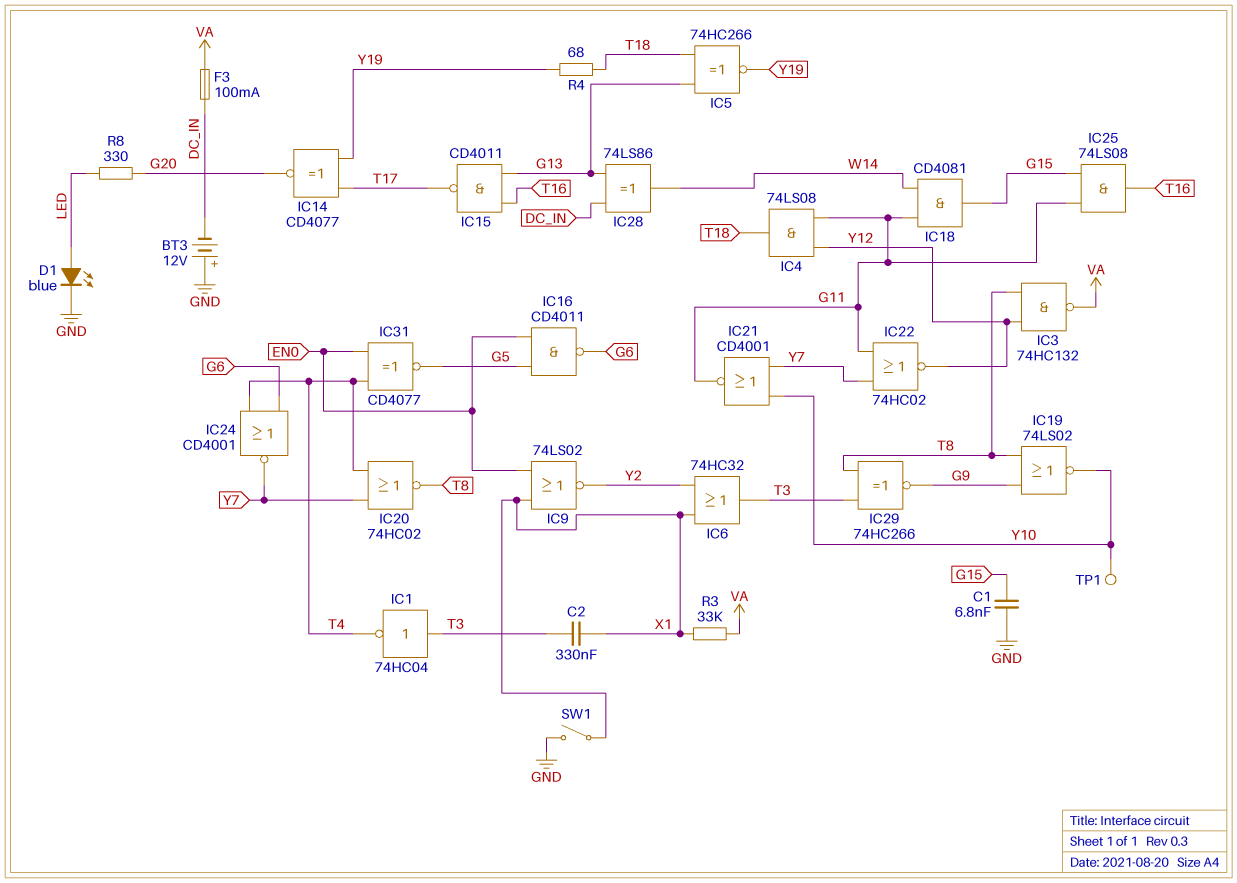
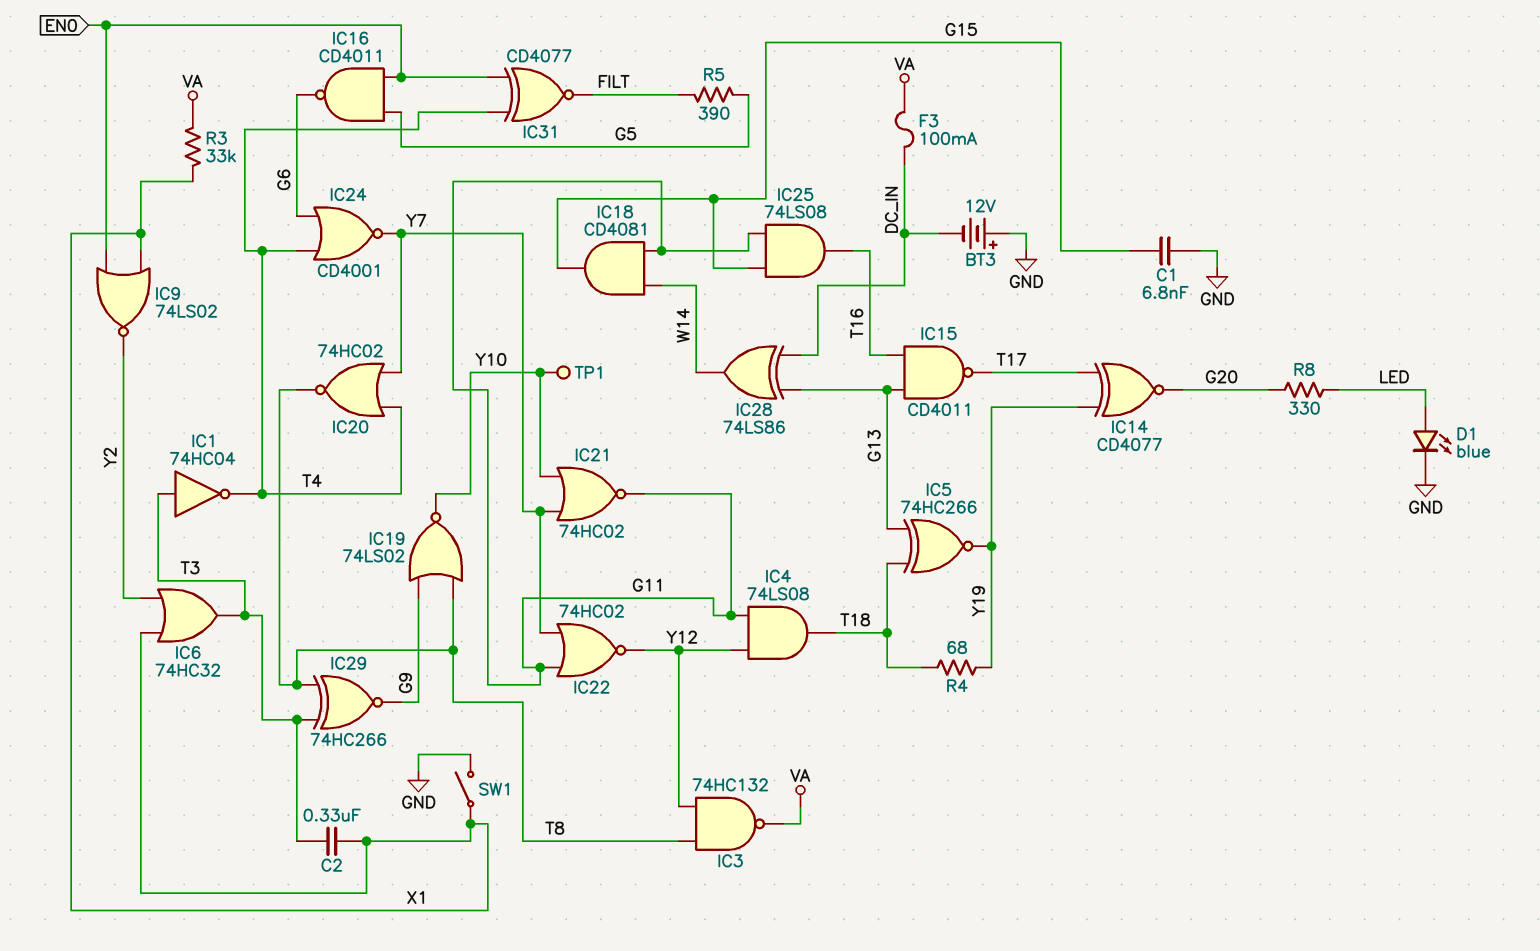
IC21: NOR CD4001 (in Y7, in Y10, out G11) -> NOR 74HC02 (in Y7, in Y10, out G11)
IC31: XNOR CD4077 (in EN0, in T4, out G5) -> XNOR CD4077 (in EN0, in T4, out FILT)
R5: none -> 390 (FILT, G5)

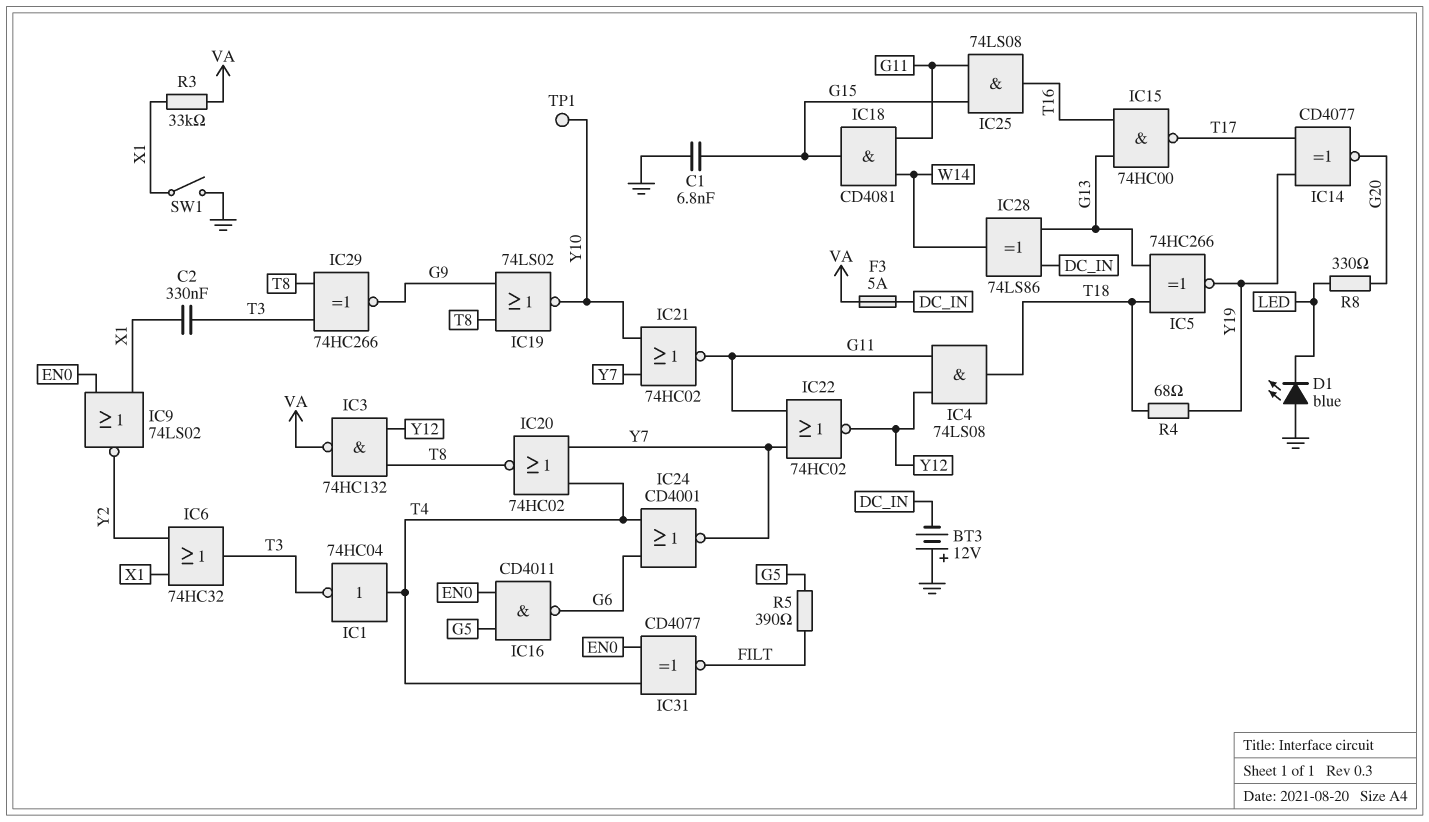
D1: LED blue (A LED, K GND) -> LED blue (A GND, K LED)
F3: 100mA (DC_IN, VA) -> 5A (DC_IN, VA)
IC1: NOT 74HC04 (in T3, out T4) -> NOT 74HC04 (in T4, out T3)
IC15: NAND CD4011 (in G13, in T16, out T17) -> NAND 74HC00 (in G13, in T16, out T17)

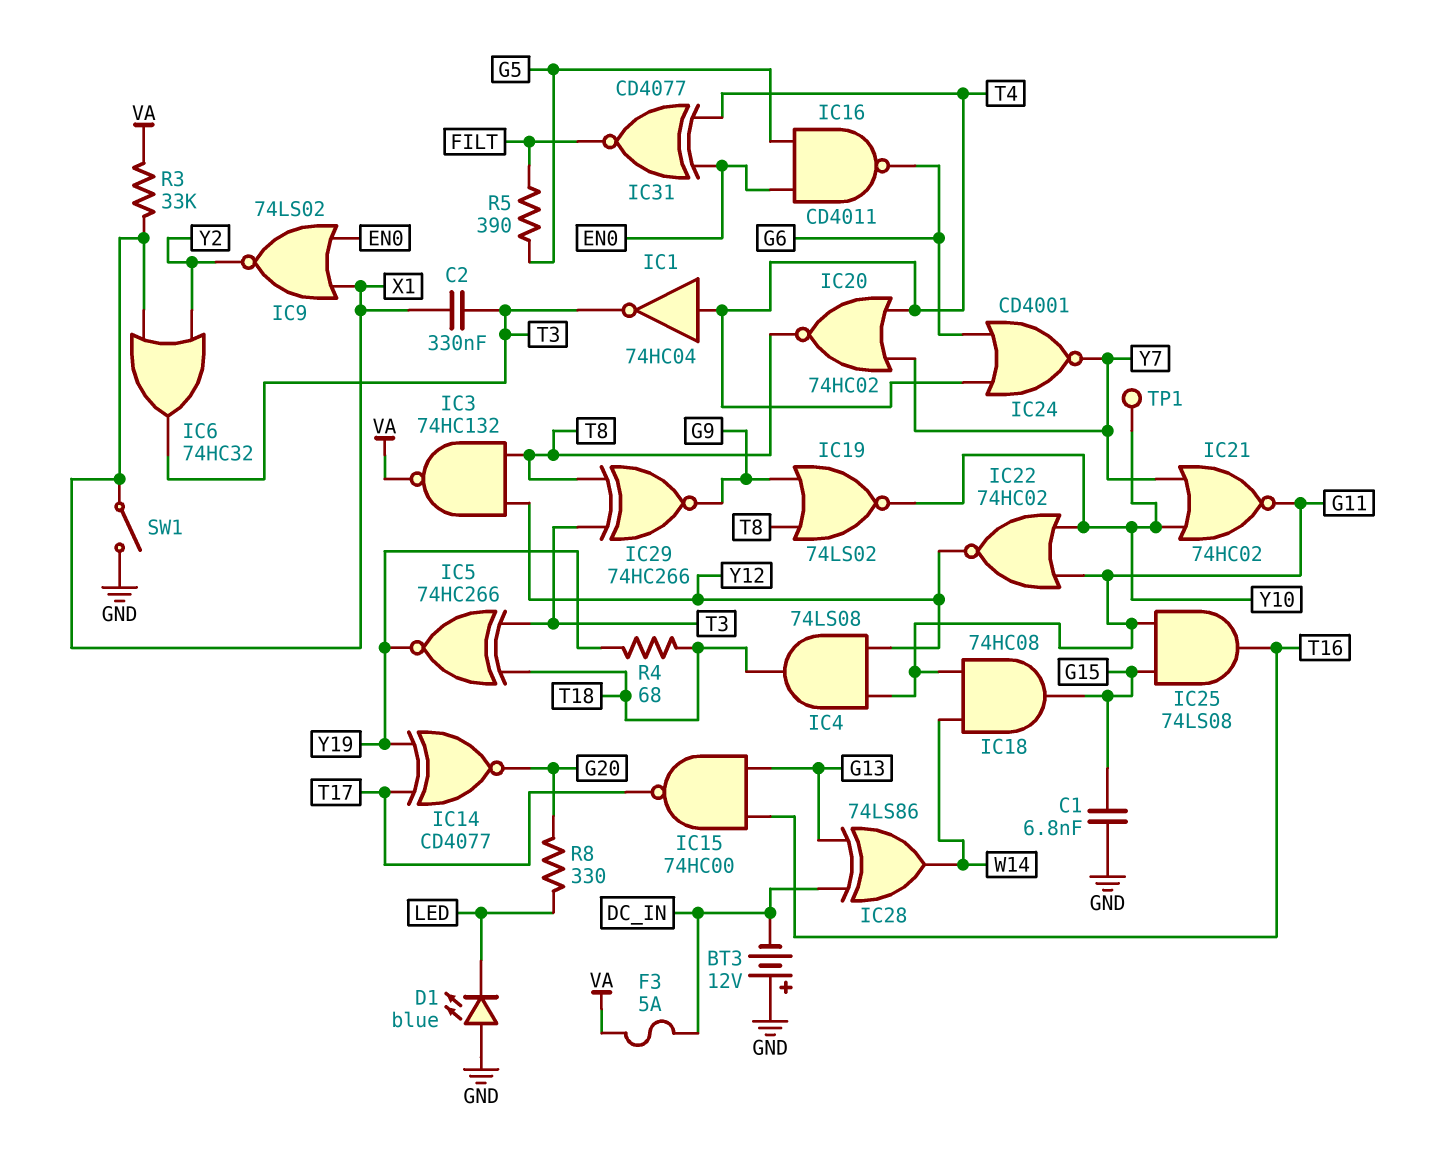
IC5: XNOR 74HC266 (in G13, in T18, out Y19) -> XNOR 74HC266 (in T3, in T18, out Y19)
IC18: AND CD4081 (in G11, in W14, out G15) -> AND 74HC08 (in G11, in W14, out G15)
IC22: NOR 74HC02 (in G11, in Y7, out Y12) -> NOR 74HC02 (in G11, in Y10, out Y12)

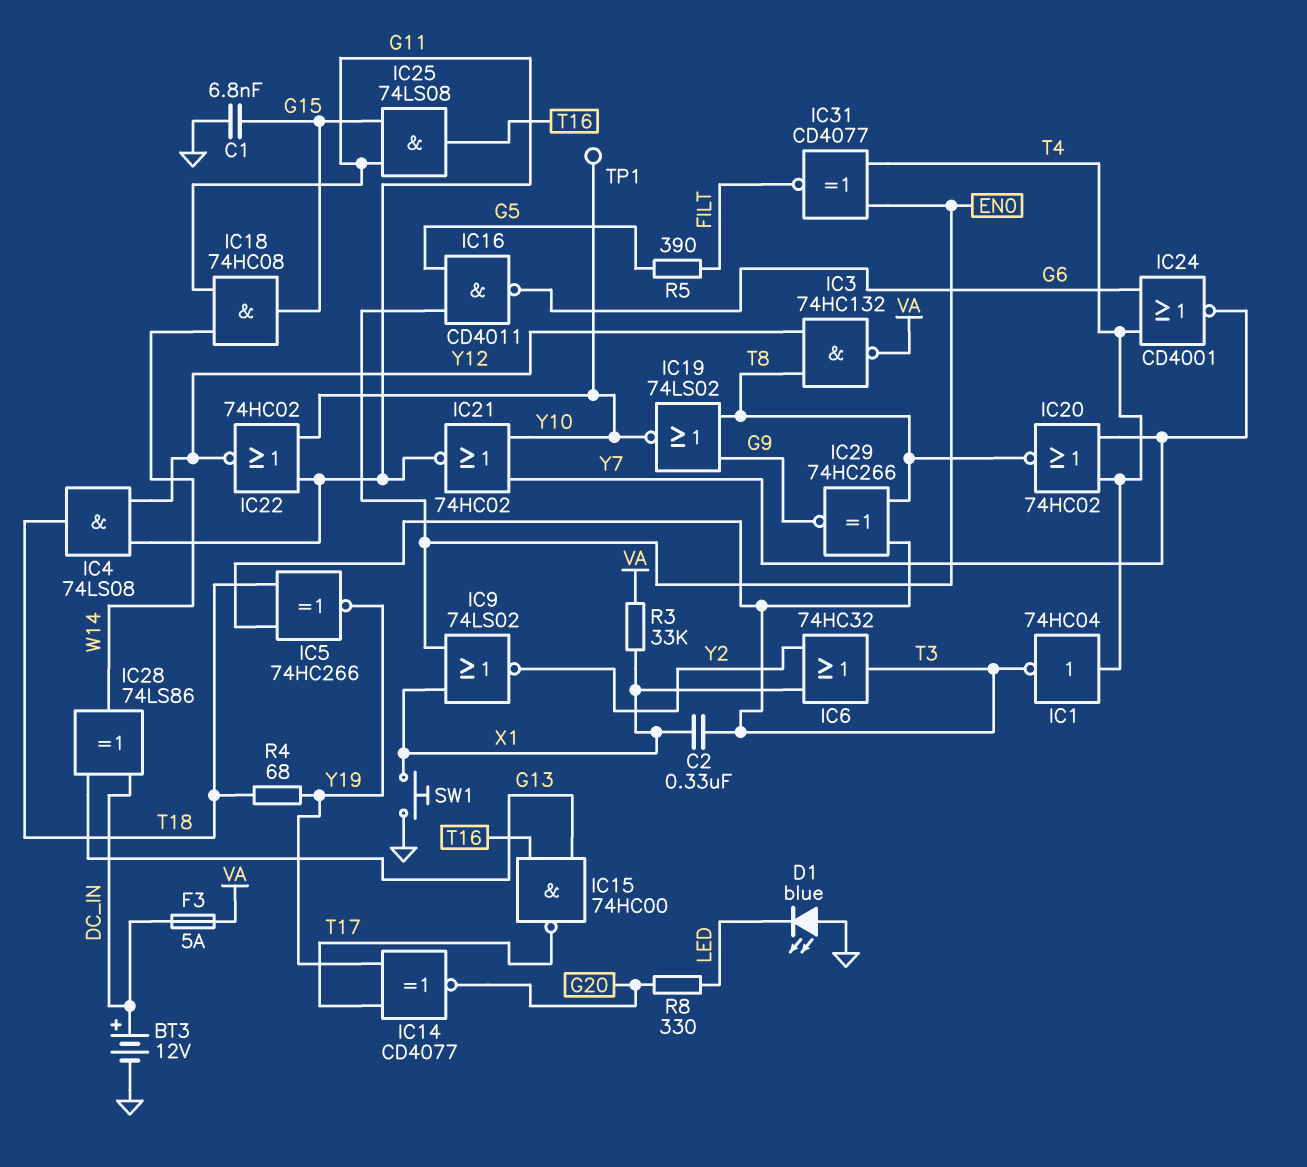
BT3: 12V (plus GND, minus DC_IN) -> 12V (plus DC_IN, minus GND)
SW1: switch (GND, X1) -> button (GND, X1)

